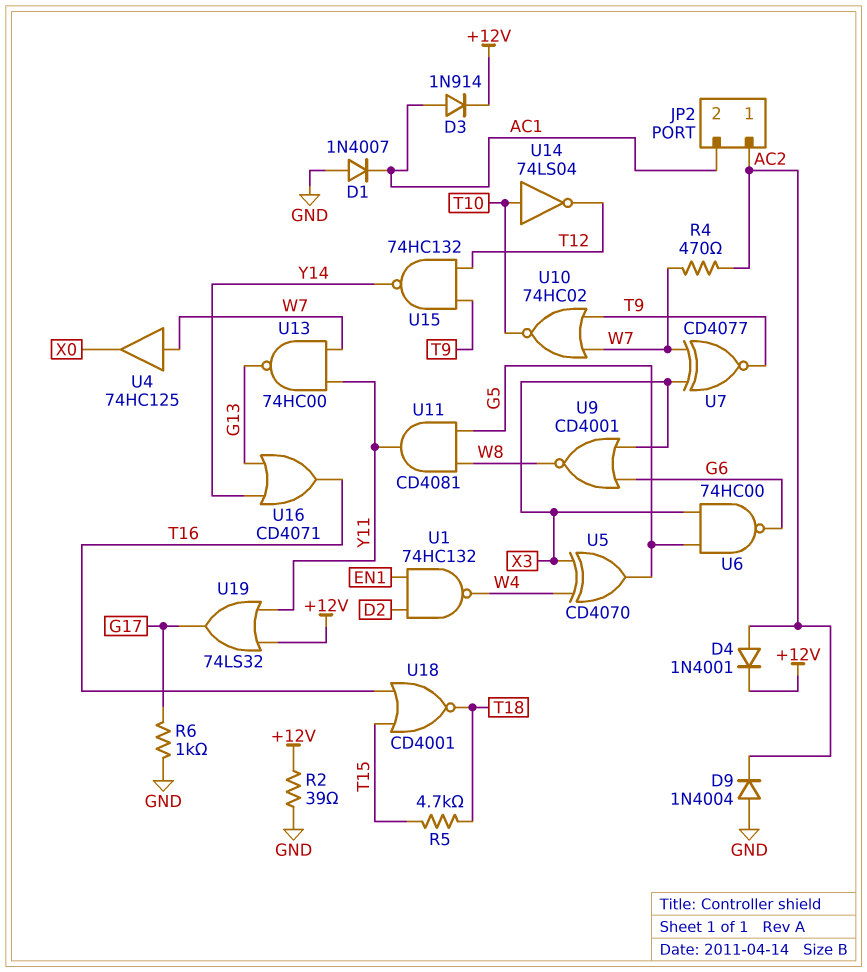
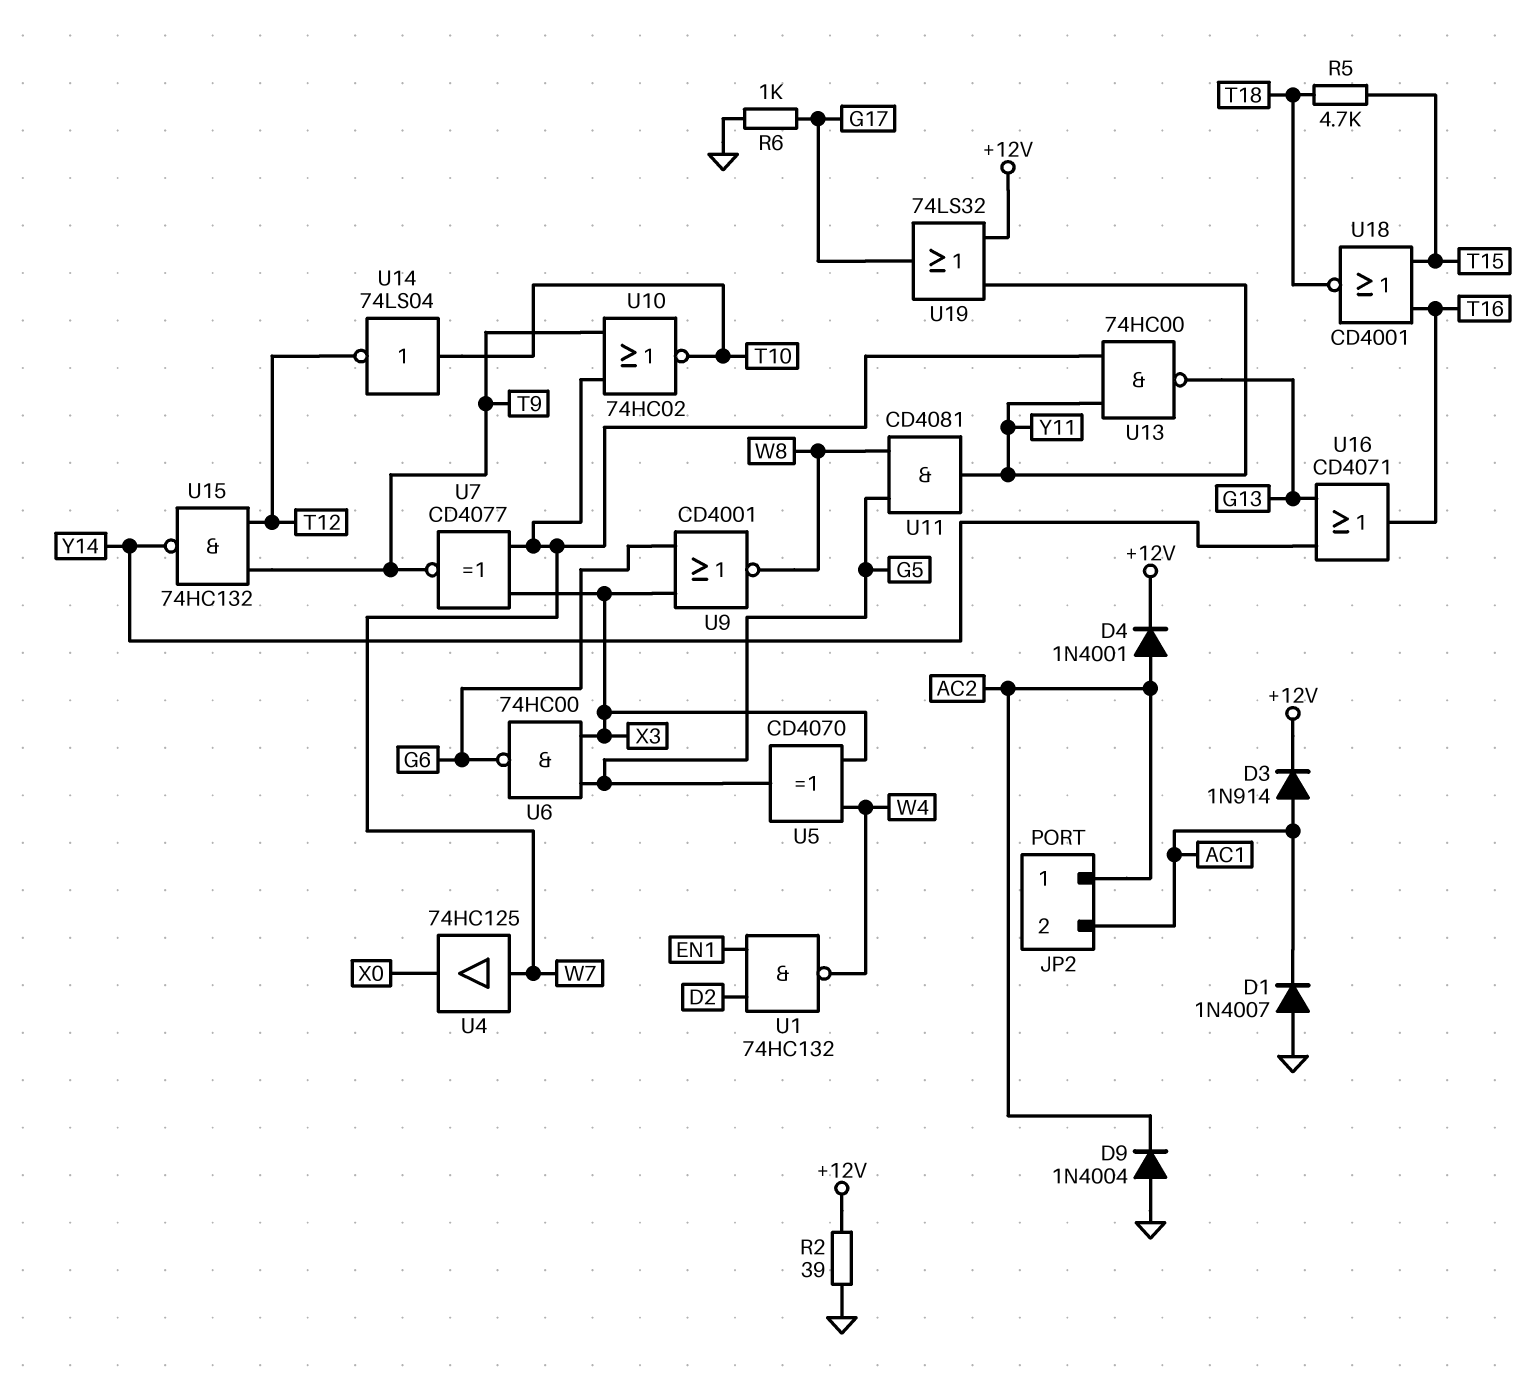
R4: 470 (AC2, W7) -> none

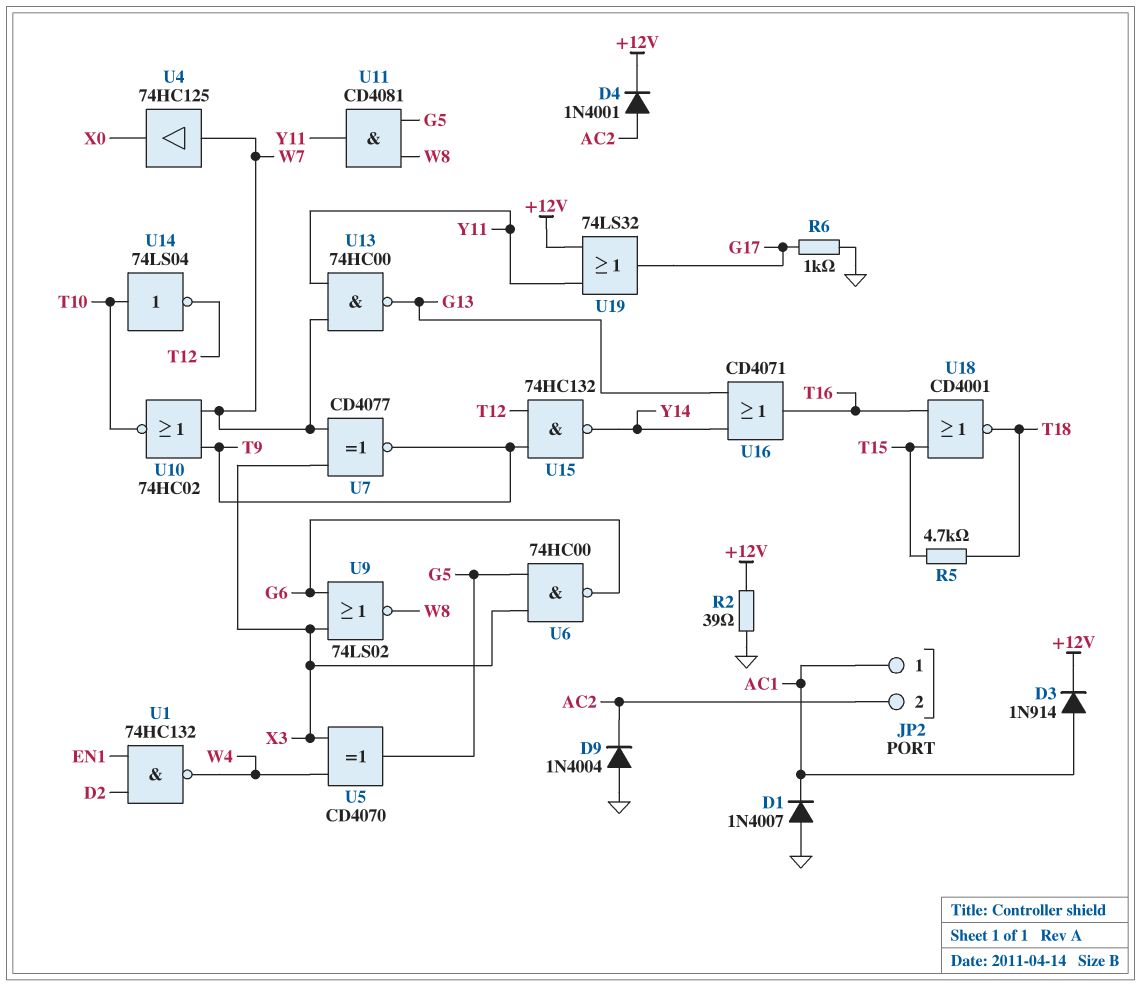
JP2 pin 1: AC2 -> AC1
JP2 pin 2: AC1 -> AC2
U9: NOR CD4001 (in G6, in X3, out W8) -> NOR 74LS02 (in G6, in X3, out W8)

